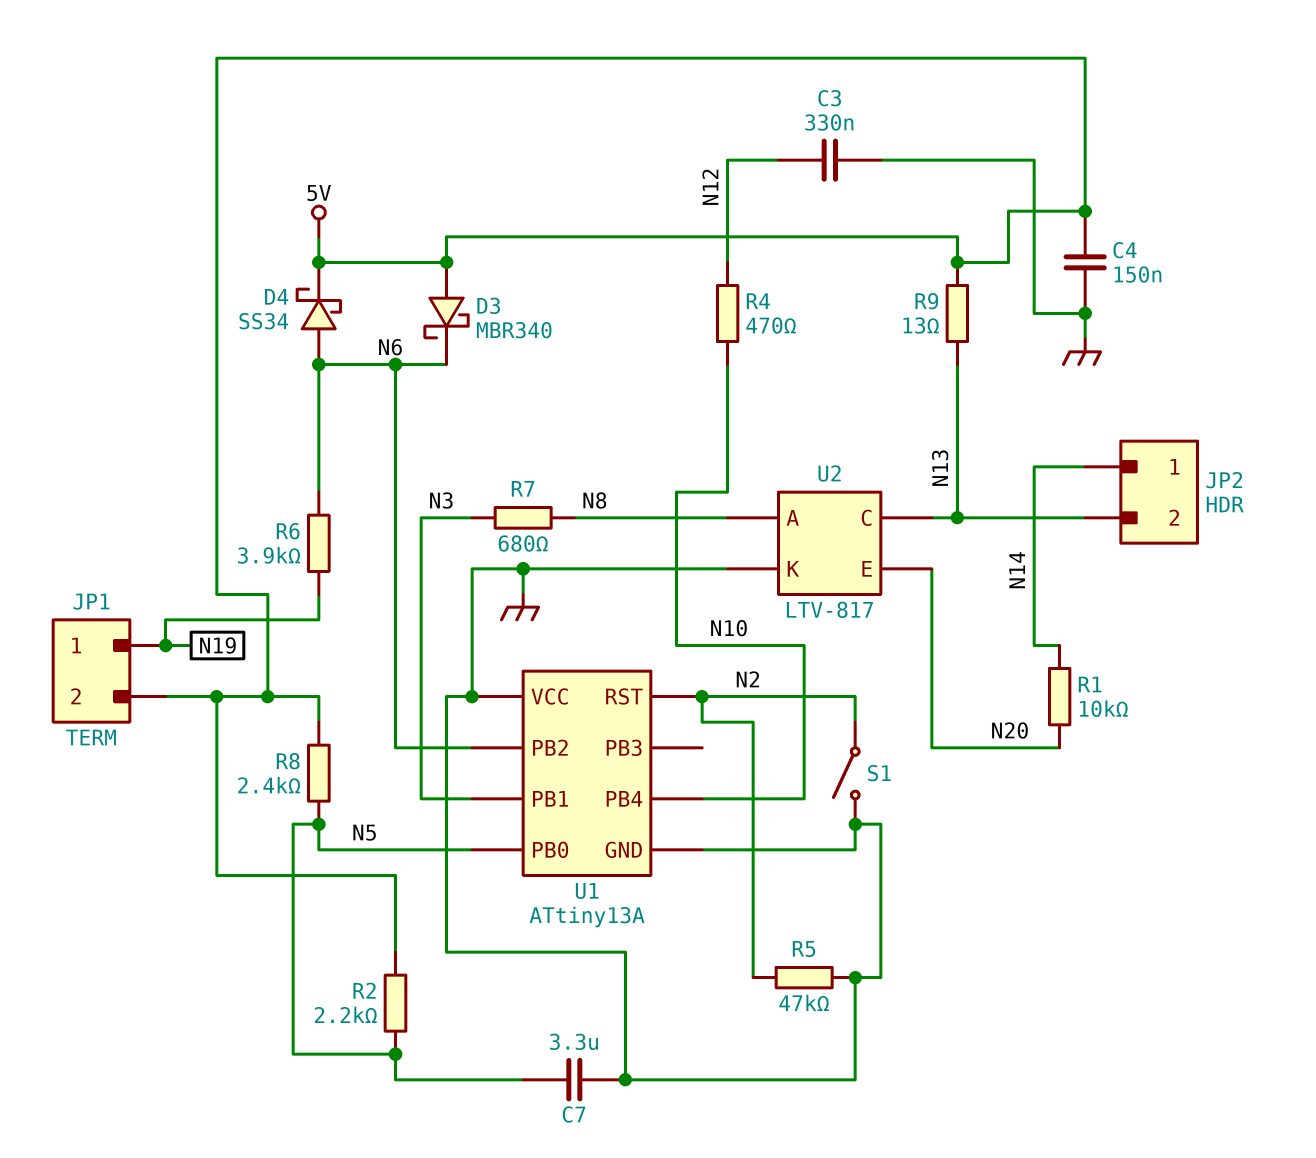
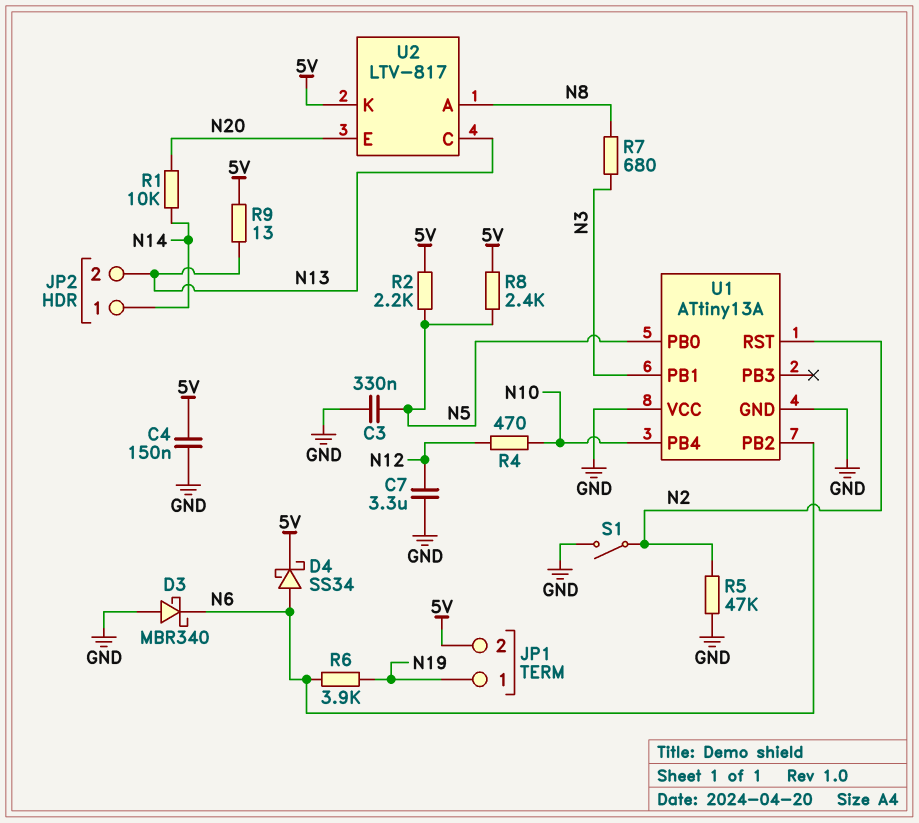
C3: 330nF (GND, N12) -> 330nF (GND, N5)
C7: 3.3uF (GND, N5) -> 3.3uF (GND, N12)
D3: schottky MBR340 (A 5V, K N6) -> schottky MBR340 (A GND, K N6)
U2 pin K: GND -> 5V

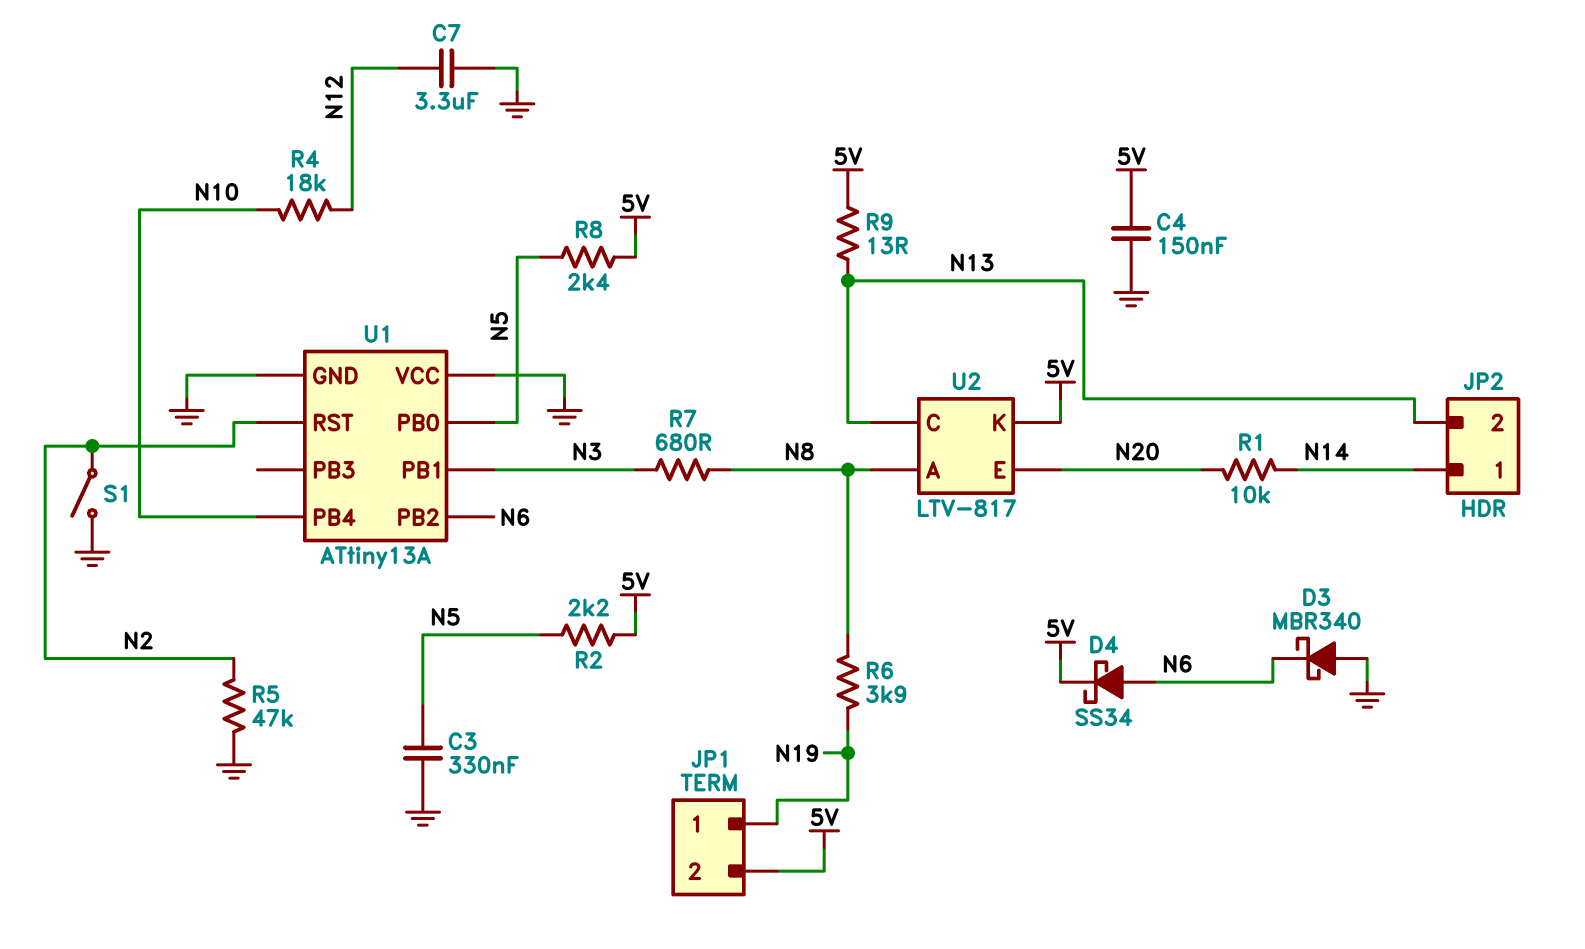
R4: 470 (N10, N12) -> 18k (N10, N12)
R6: 3.9k (N6, N19) -> 3.9k (N8, N19)

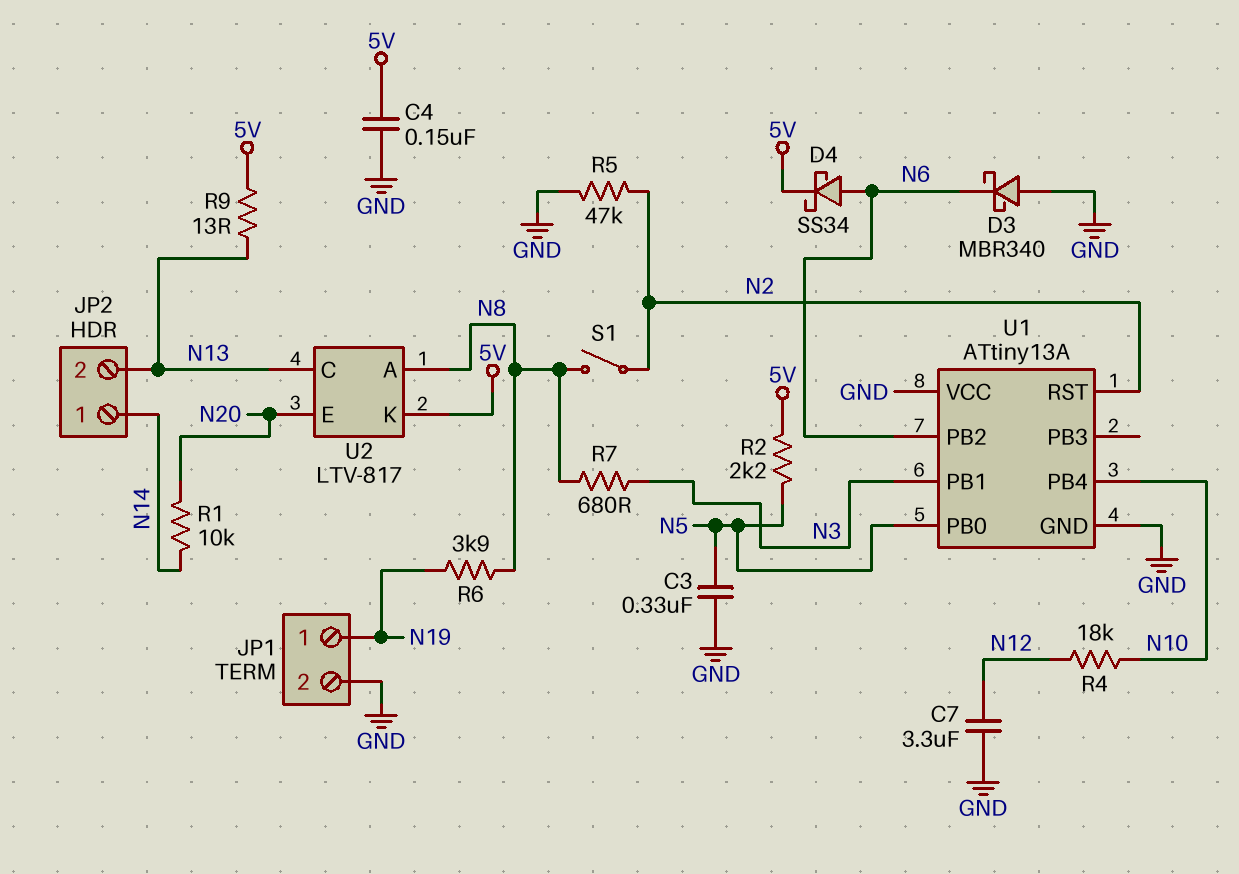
JP1 pin 2: 5V -> GND
R8: 2.4k (5V, N5) -> none
S1: switch (GND, N2) -> switch (N2, N8)

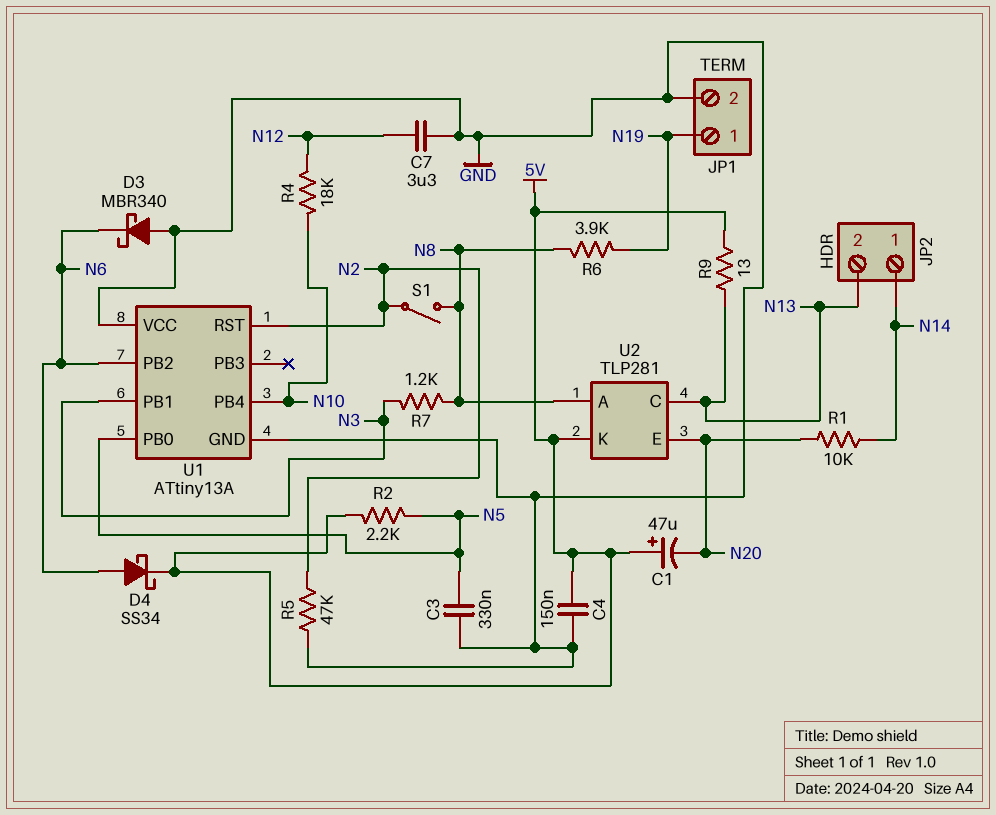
C1: none -> 47uF (plus 5V, minus N20)
R7: 680 (N3, N8) -> 1.2k (N3, N8)
U2: LTV-817 -> TLP281

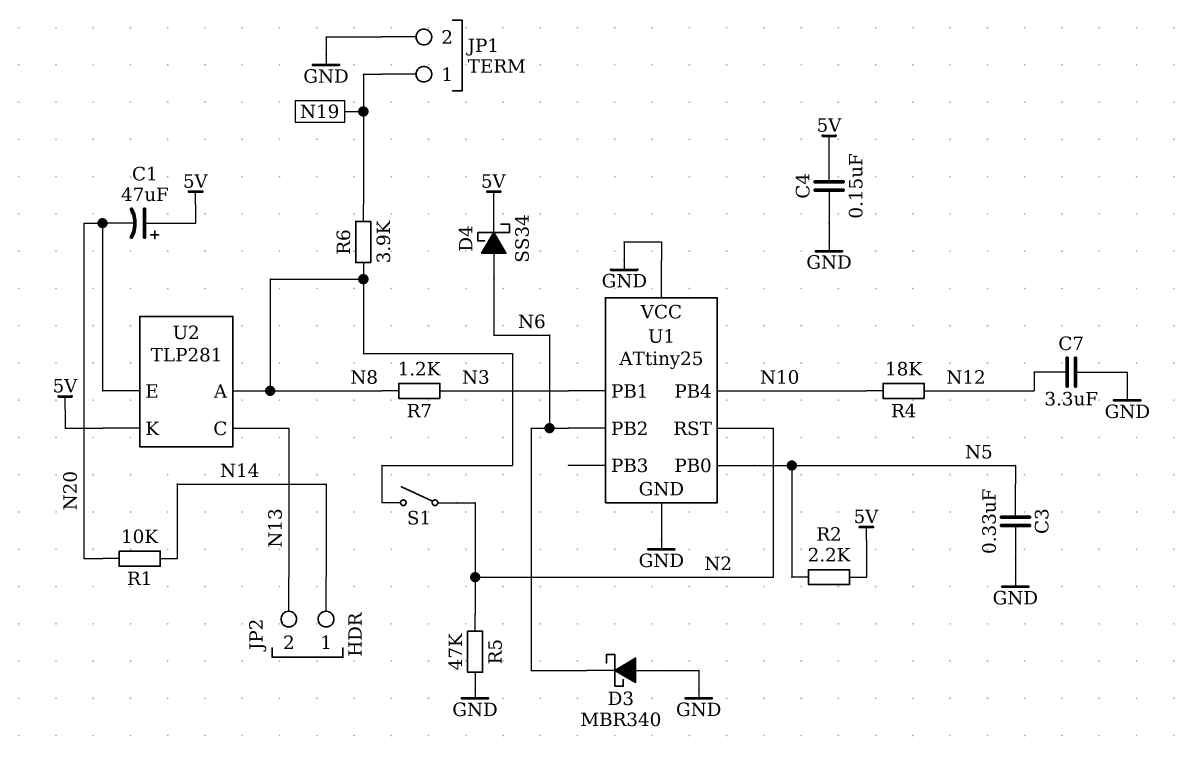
R9: 13 (5V, N13) -> none
U1: ATtiny13A -> ATtiny25

